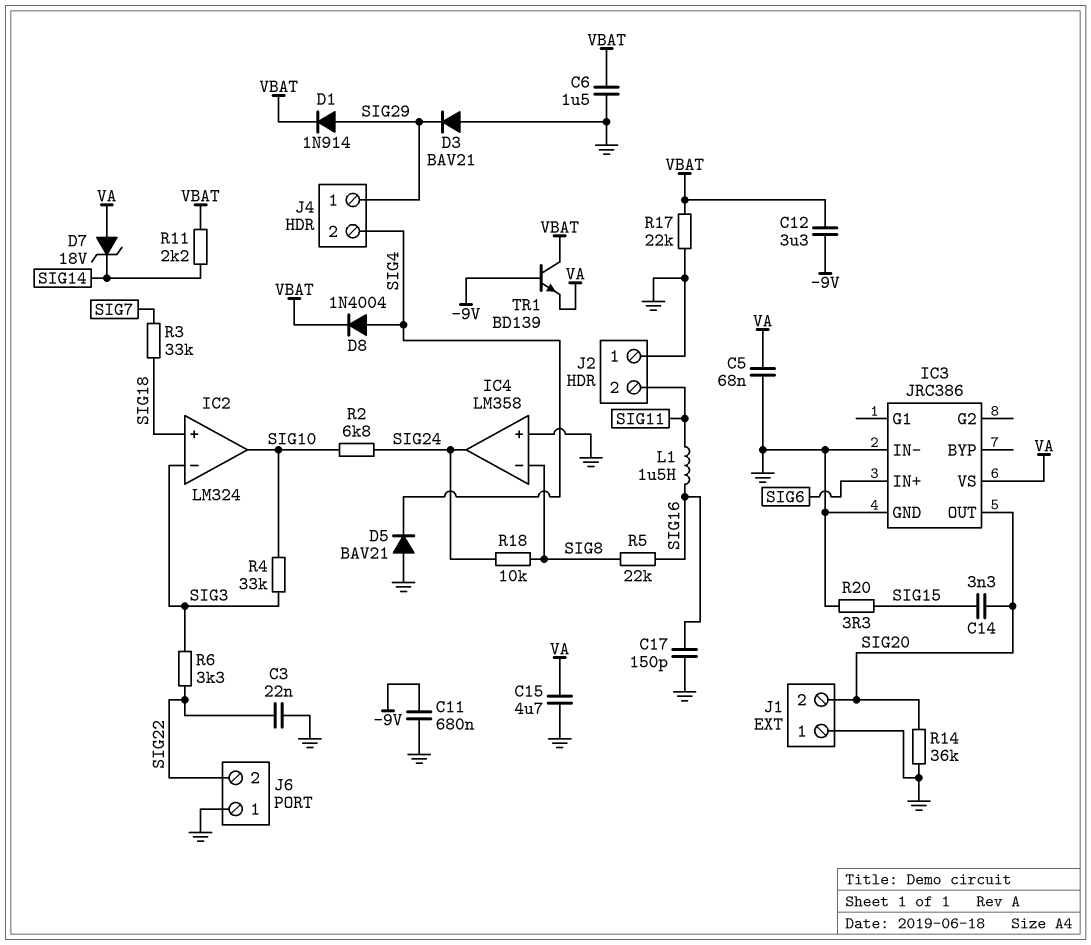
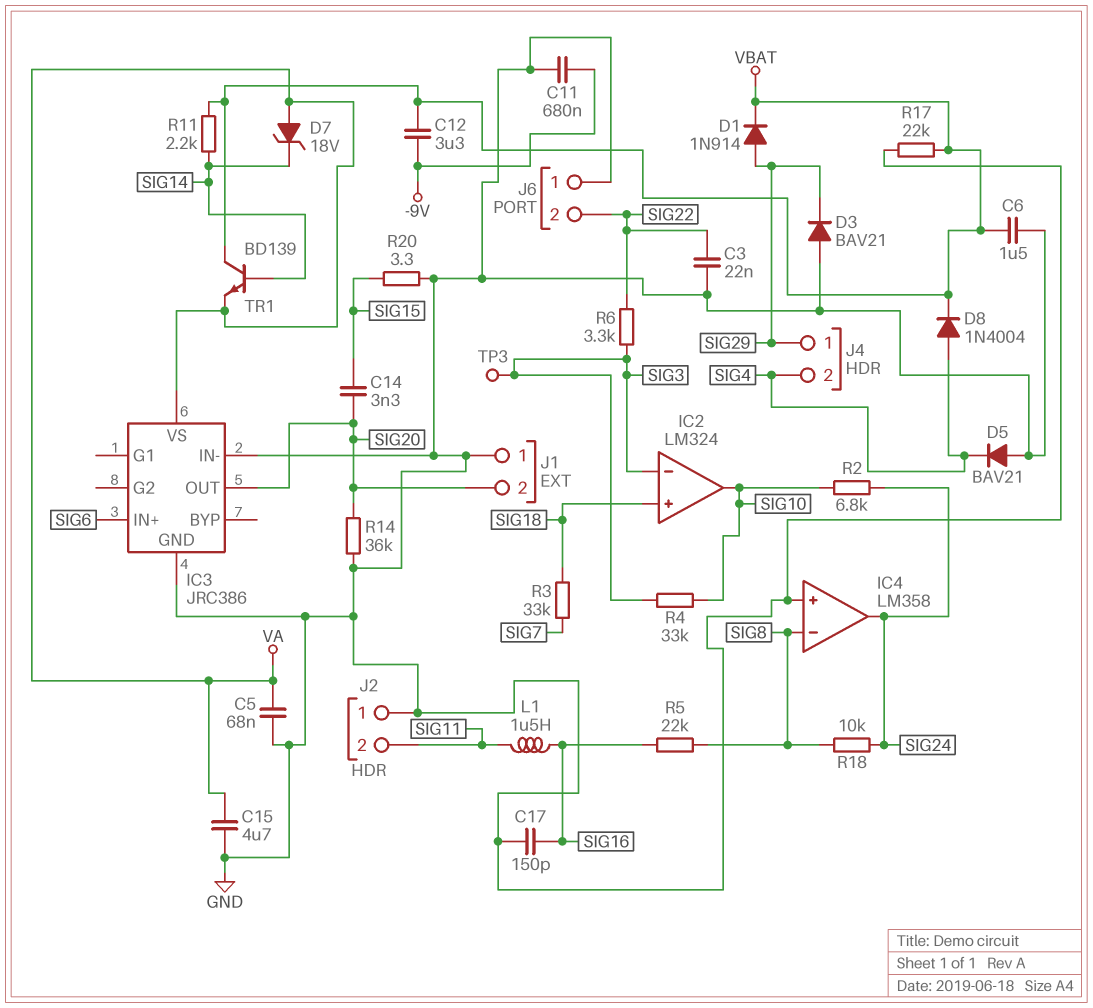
TP3: none -> test point (SIG3)
TR1: NPN BD139 (B -9V, C VBAT, E VA) -> NPN BD139 (B SIG14, C VBAT, E VA)

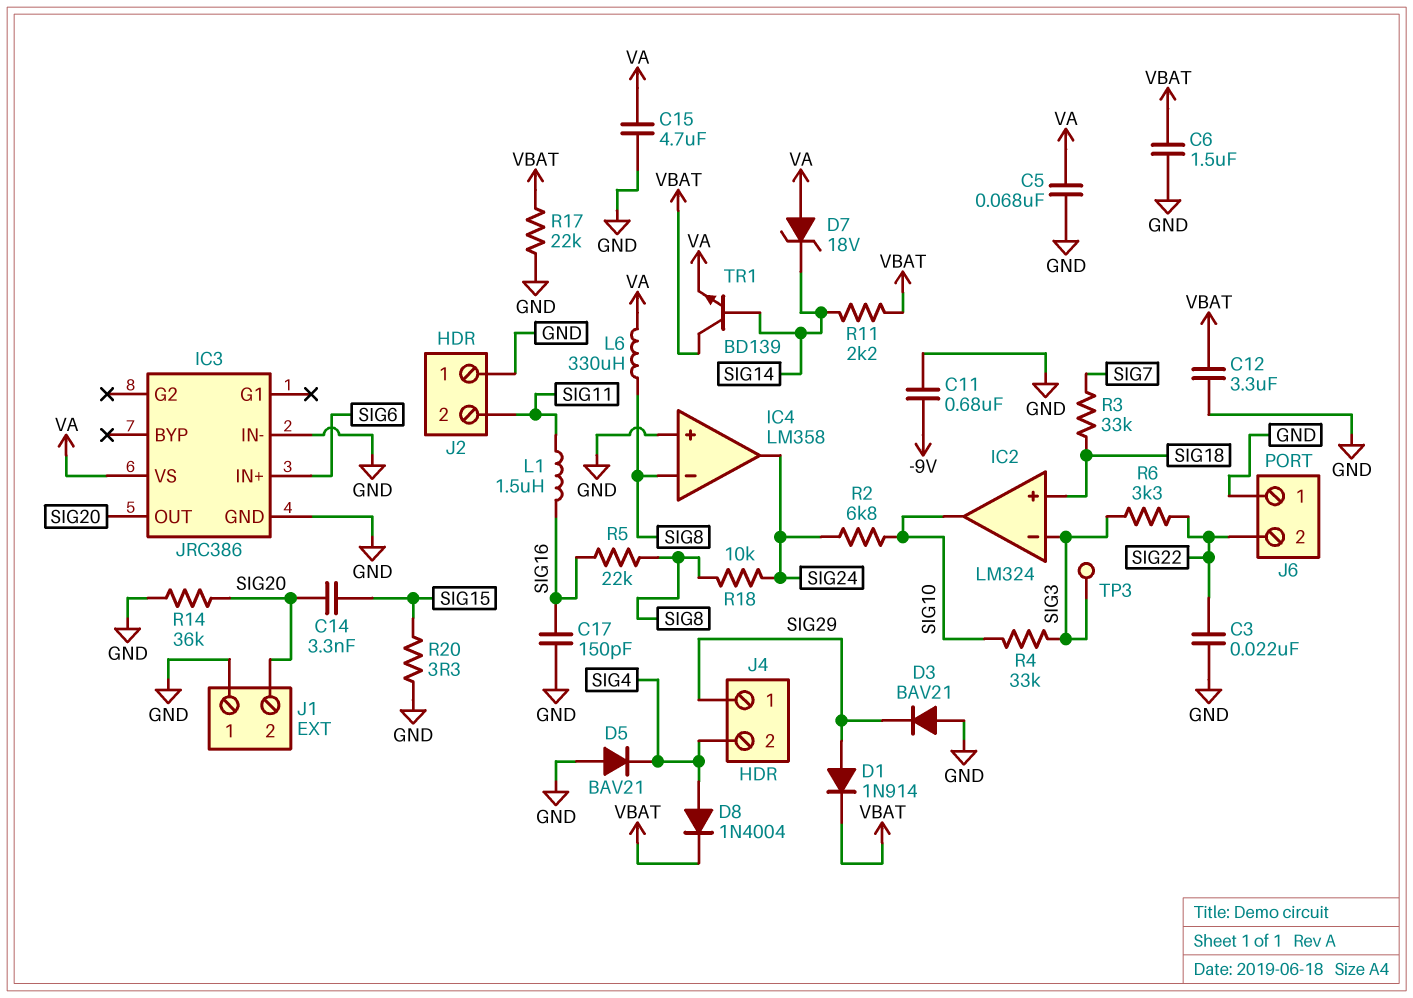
C12: 3.3uF (-9V, VBAT) -> 3.3uF (GND, VBAT)
L6: none -> 330uH (SIG8, VA)

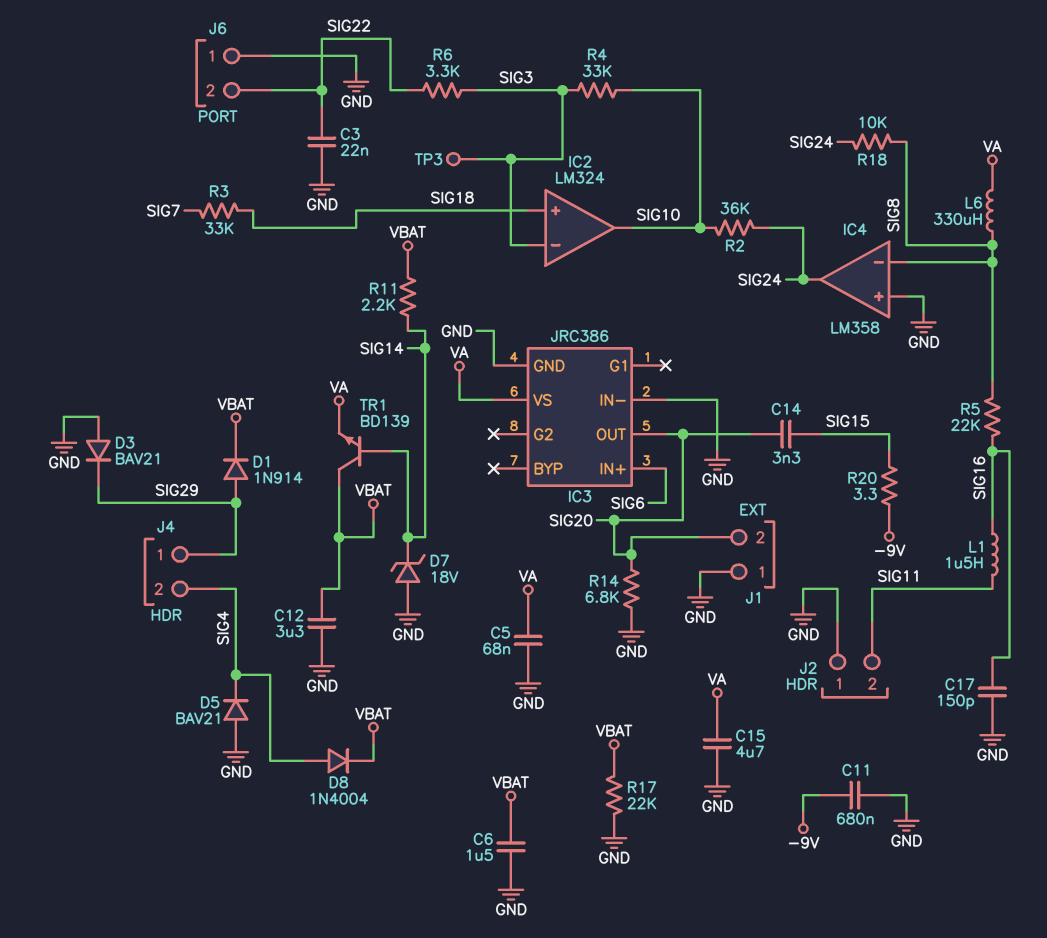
D7: zener 18V (A VA, K SIG14) -> zener 18V (A GND, K SIG14)
R2: 6.8k (SIG10, SIG24) -> 36k (SIG10, SIG24)
R14: 36k (GND, SIG20) -> 6.8k (GND, SIG20)
R20: 3.3 (GND, SIG15) -> 3.3 (-9V, SIG15)

